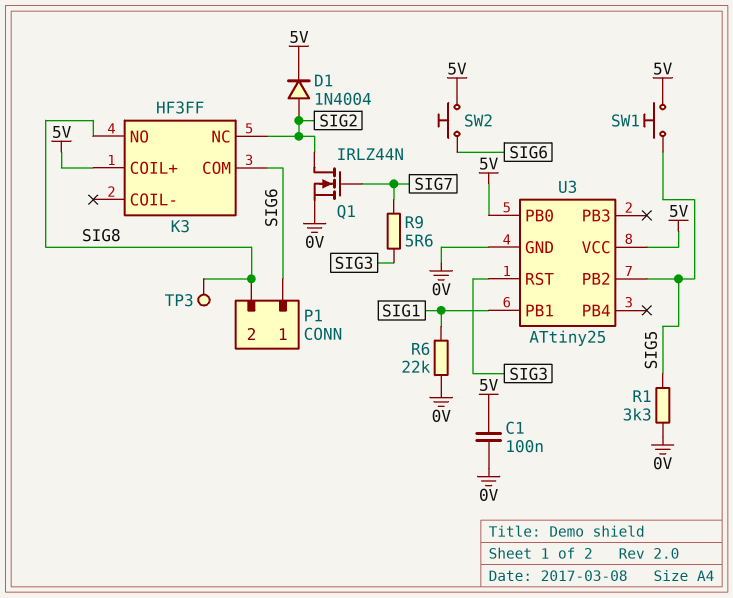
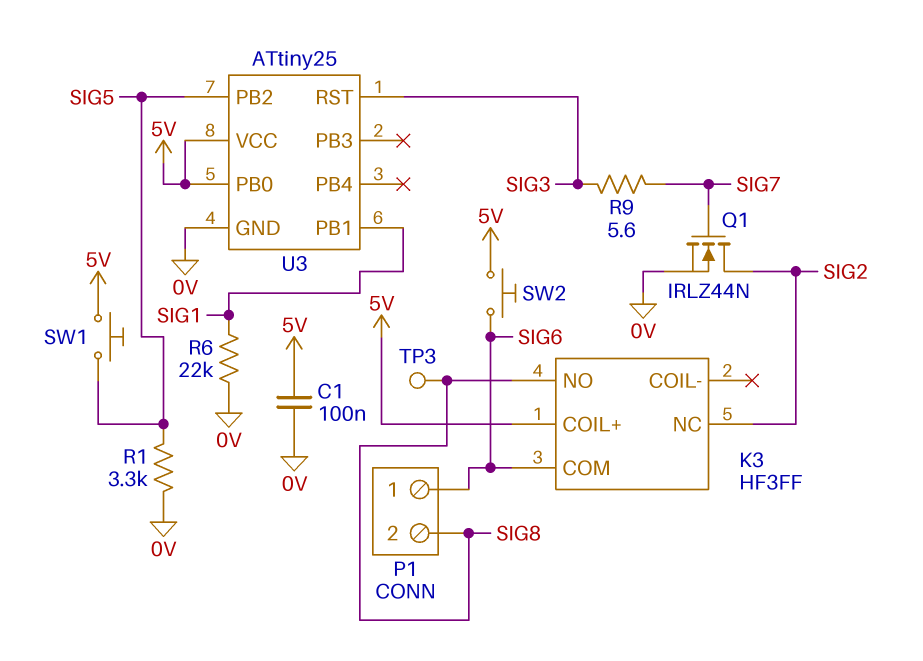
D1: diode 1N4004 (A SIG2, K 5V) -> none

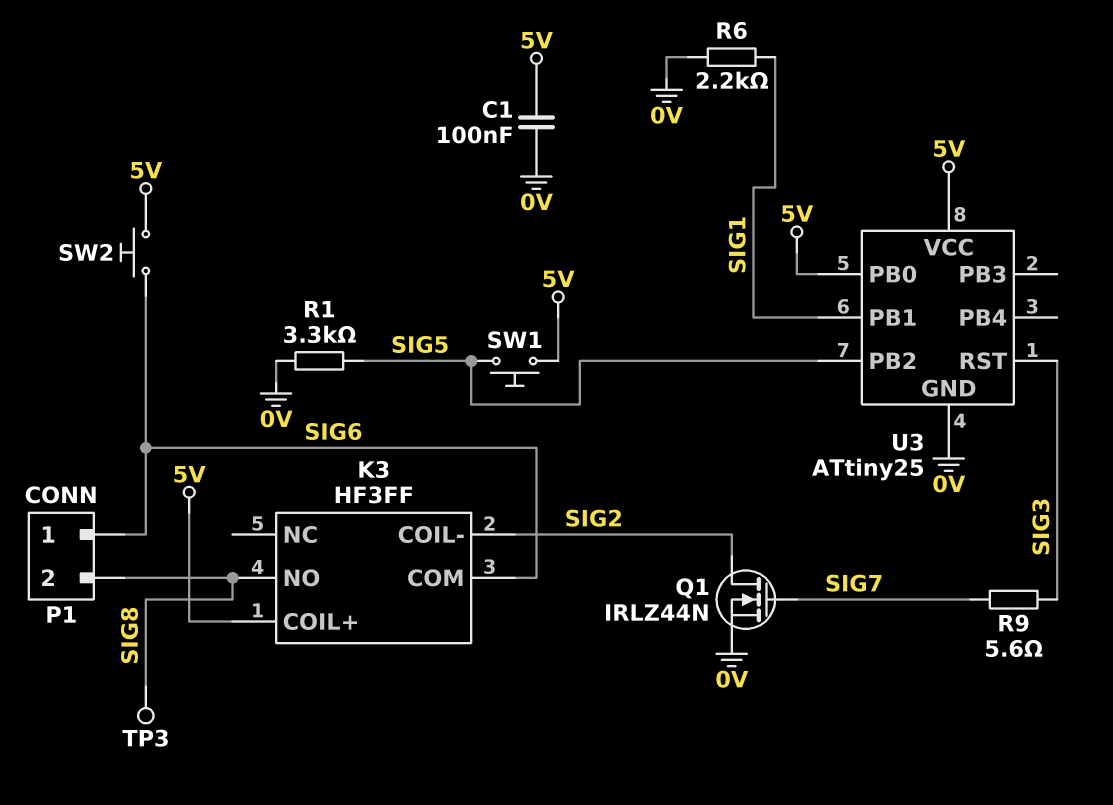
K3 pin COIL-: none -> SIG2
K3 pin NC: SIG2 -> none
R6: 22k (0V, SIG1) -> 2.2k (0V, SIG1)

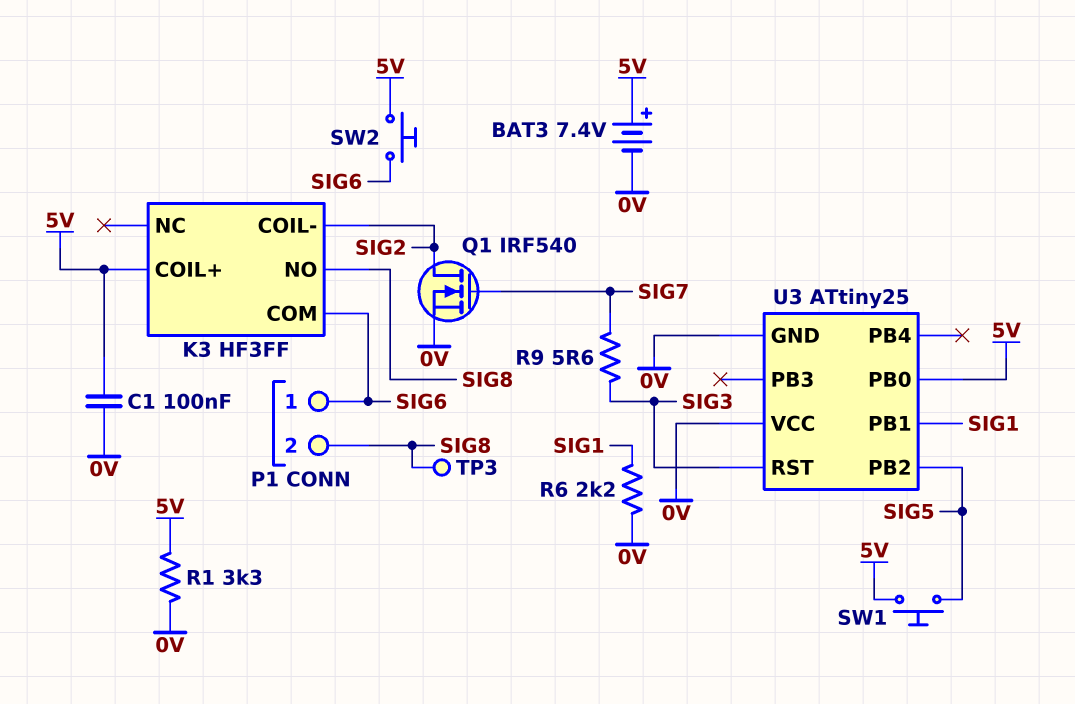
BAT3: none -> 7.4V (plus 5V, minus 0V)
Q1: NMOS IRLZ44N (G SIG7, D SIG2, S 0V) -> NMOS IRF540 (G SIG7, D SIG2, S 0V)
R1: 3.3k (0V, SIG5) -> 3.3k (0V, 5V)
U3 pin VCC: 5V -> 0V

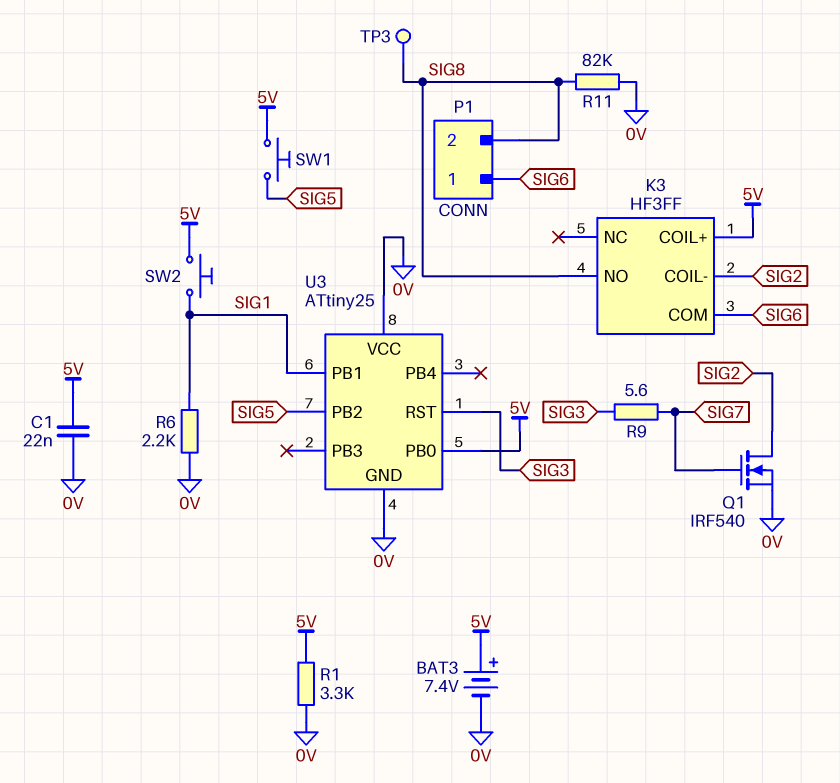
C1: 100nF (0V, 5V) -> 22nF (0V, 5V)
R11: none -> 82k (0V, SIG8)
SW2: button (5V, SIG6) -> button (5V, SIG1)

